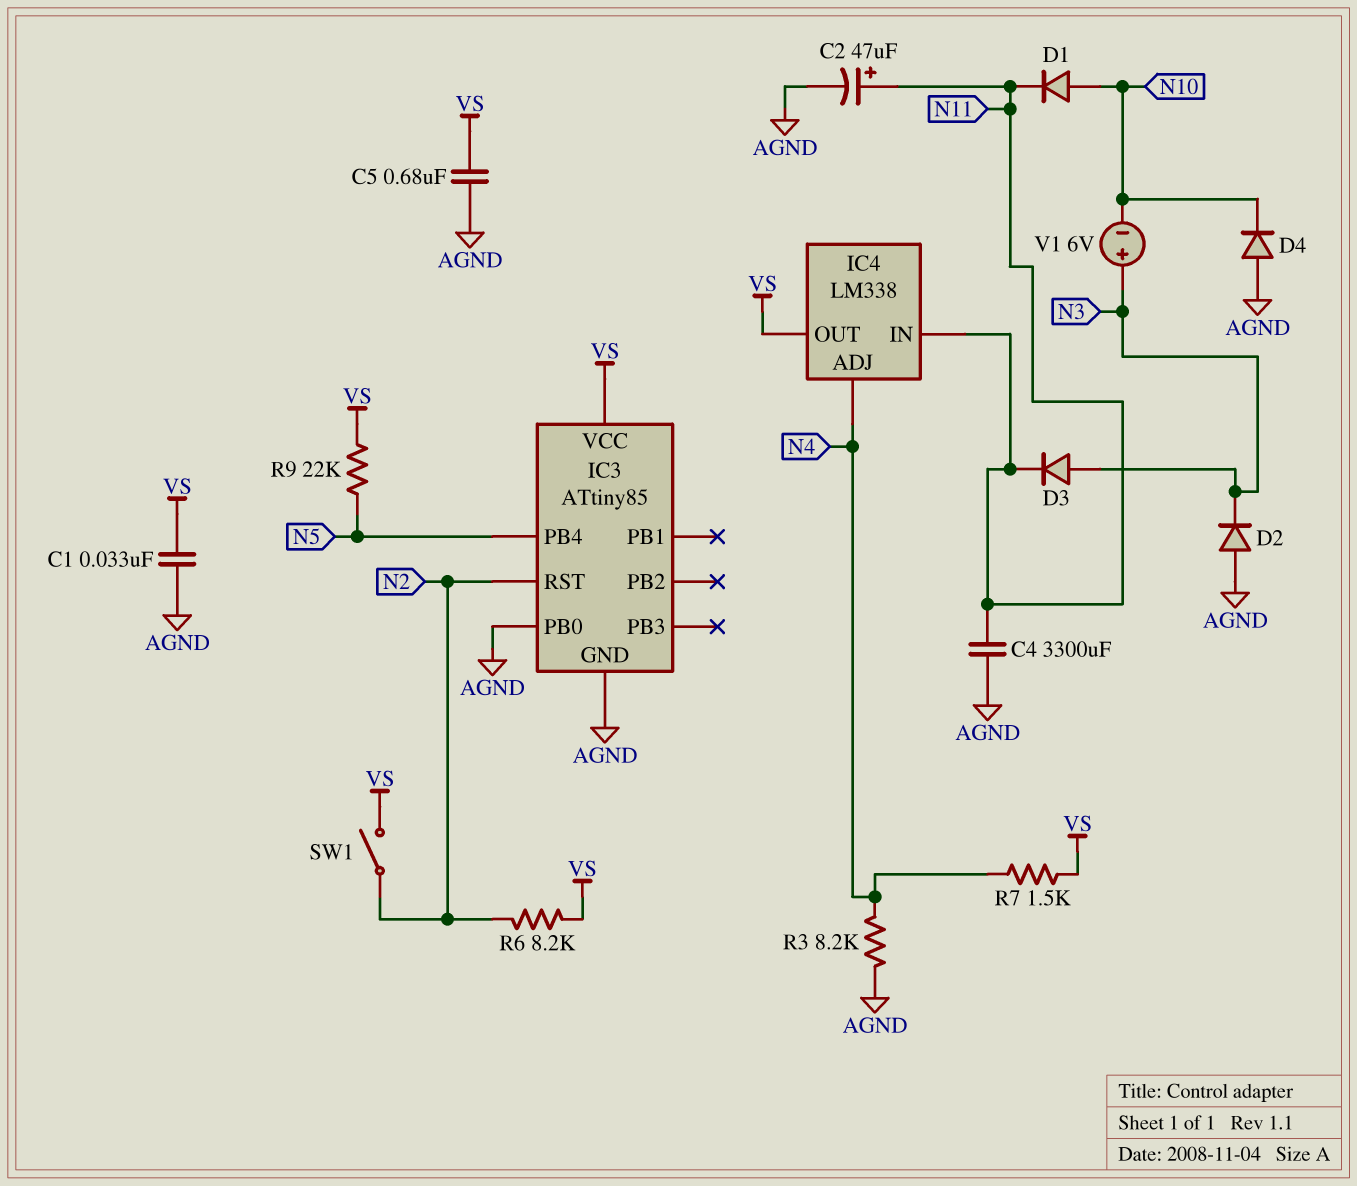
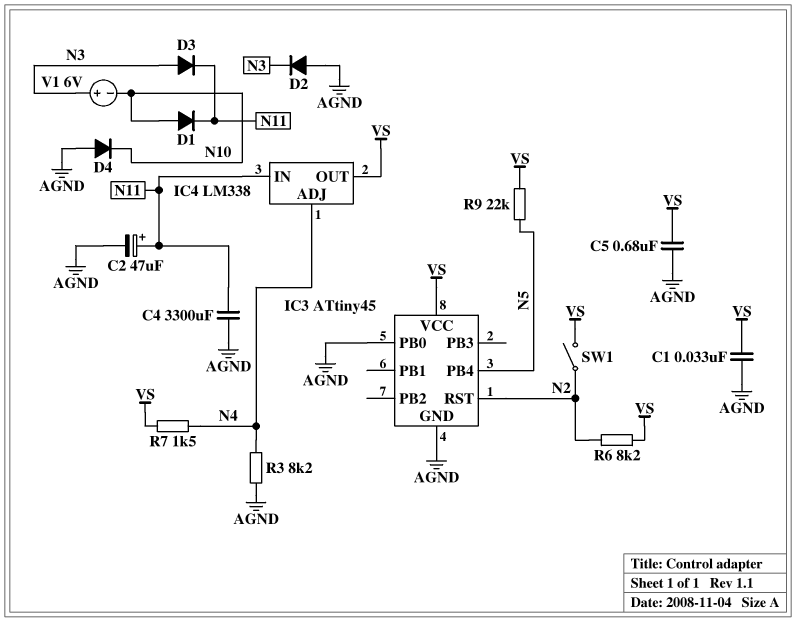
IC3: ATtiny85 -> ATtiny45

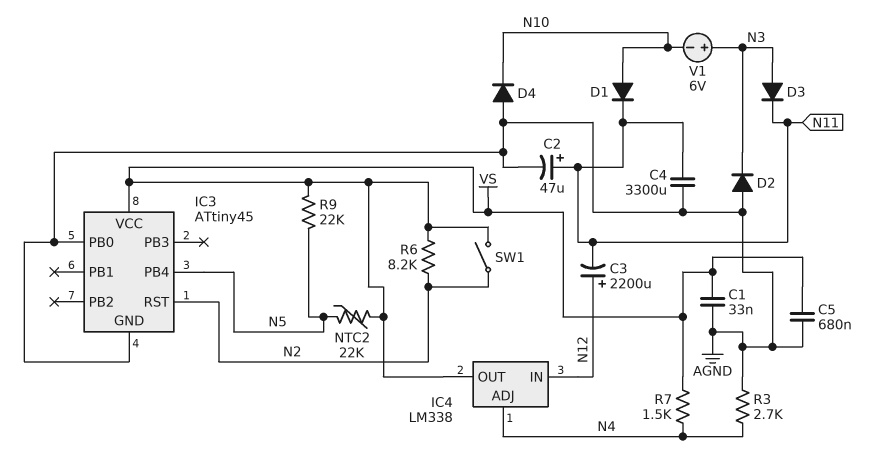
C3: none -> 2200uF (plus N12, minus N11)
IC4 pin IN: N11 -> N12
NTC2: none -> 22k (N5, VS)
R3: 8.2k (AGND, N4) -> 2.7k (AGND, N4)

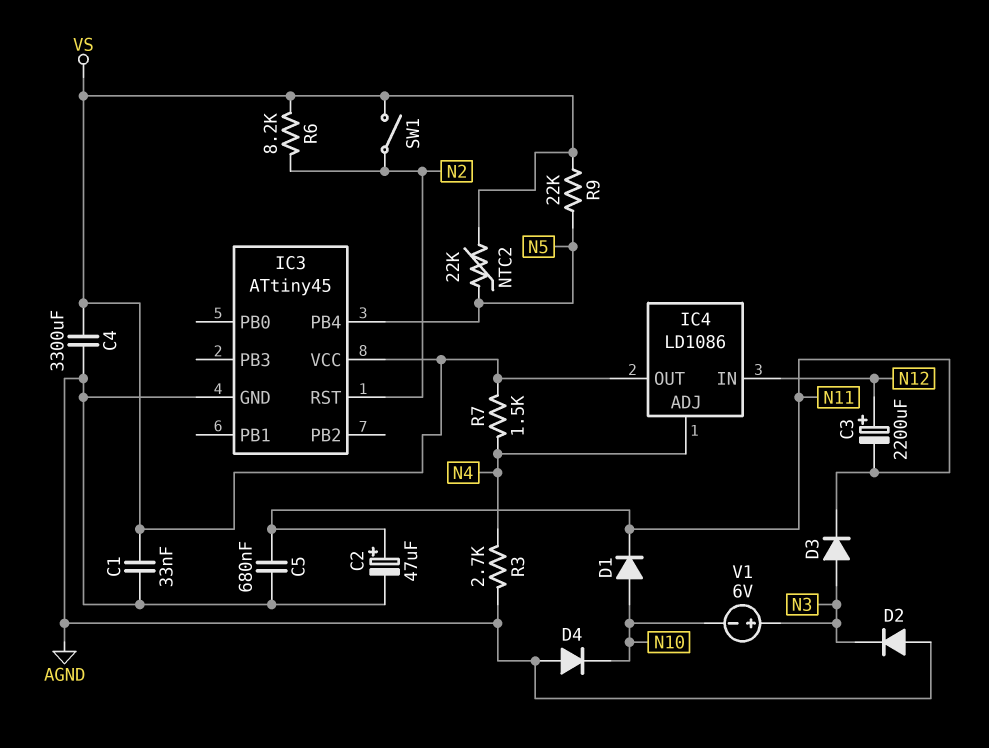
C4: 3300uF (AGND, N11) -> 3300uF (AGND, VS)
C5: 680nF (AGND, VS) -> 680nF (AGND, N11)
IC3 pin PB0: AGND -> none
IC4: LM338 -> LD1086

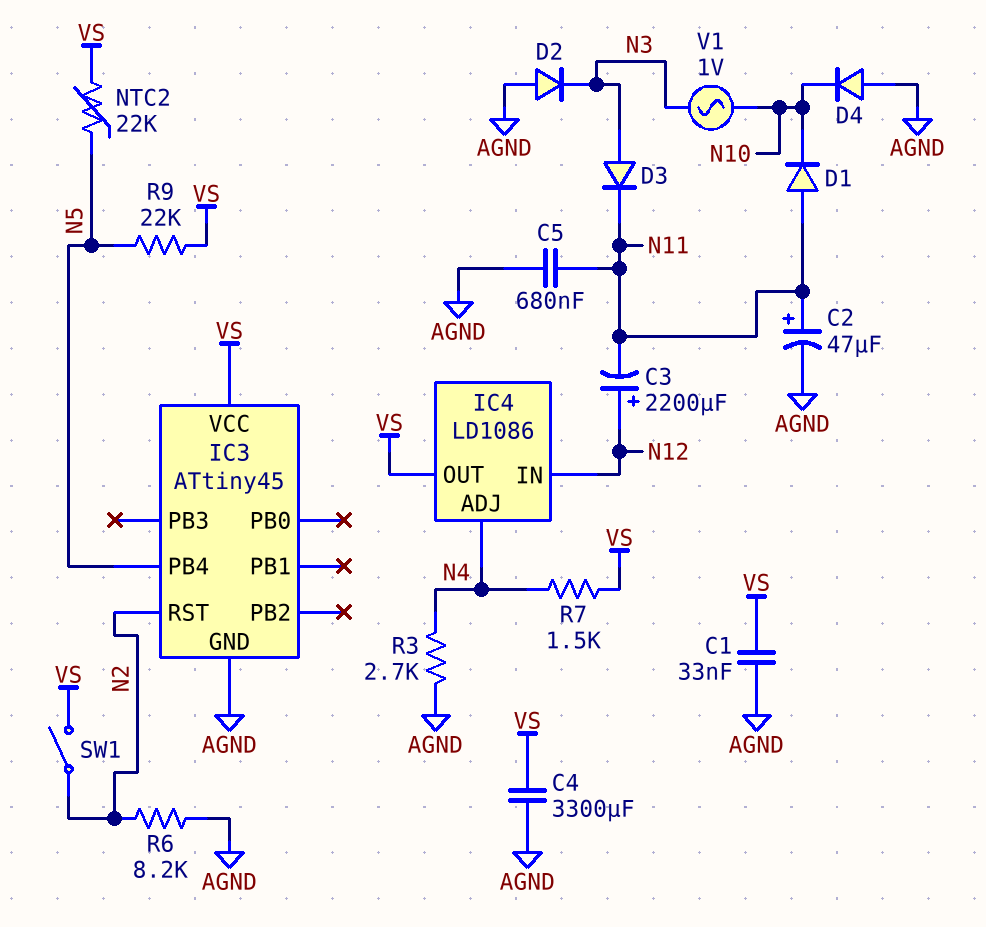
D1: diode (A N10, K N11) -> diode (A N11, K N10)
R6: 8.2k (N2, VS) -> 8.2k (AGND, N2)
V1: 6V (plus N3, minus N10) -> AC 1V (N3, N10)

